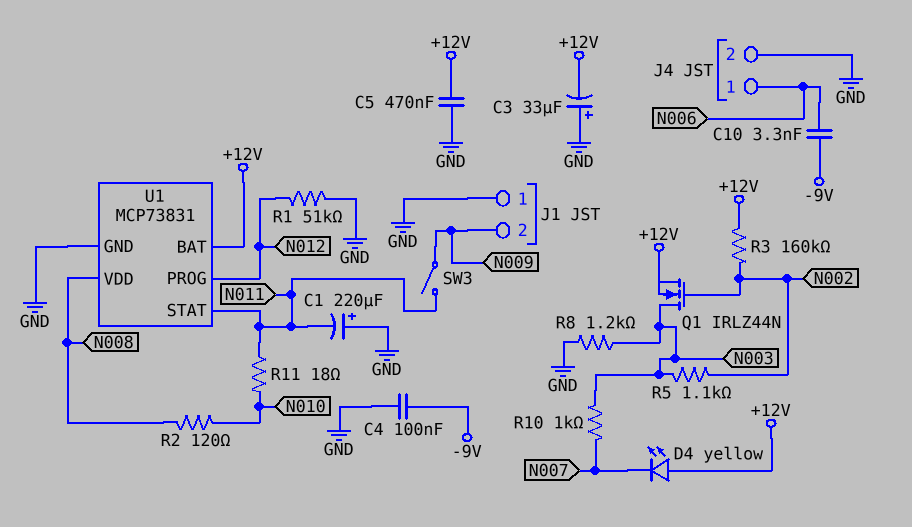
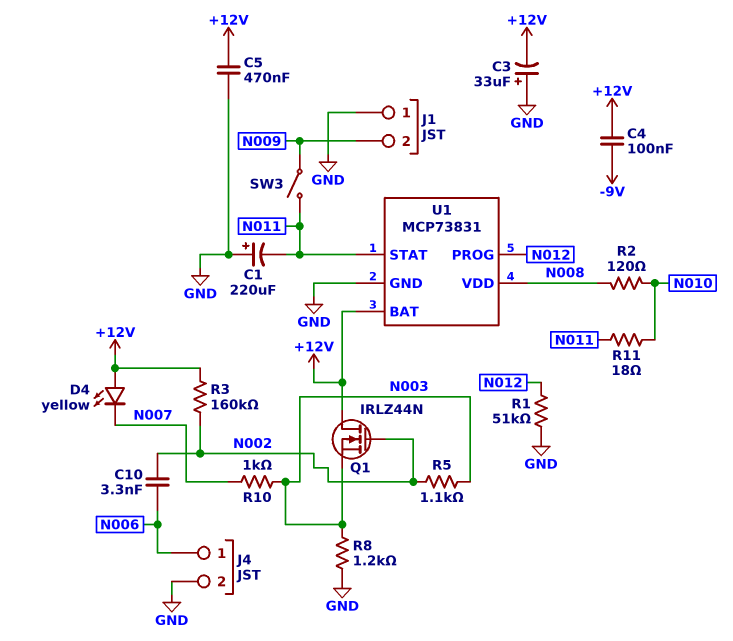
C4: 100nF (-9V, GND) -> 100nF (+12V, -9V)
C10: 3.3nF (-9V, N006) -> 3.3nF (N002, N006)
Q1: NMOS IRLZ44N (G N002, D N003, S +12V) -> NMOS IRLZ44N (G N002, D +12V, S N003)

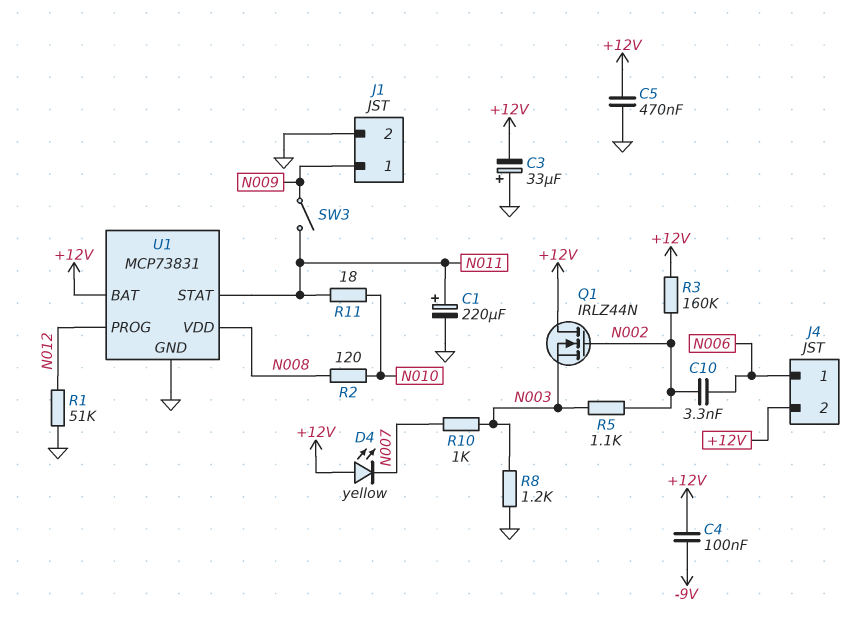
C1: 220uF (plus GND, minus N011) -> 220uF (plus N011, minus GND)
J1 pin 1: GND -> N009
J1 pin 2: N009 -> GND
J4 pin 2: GND -> +12V

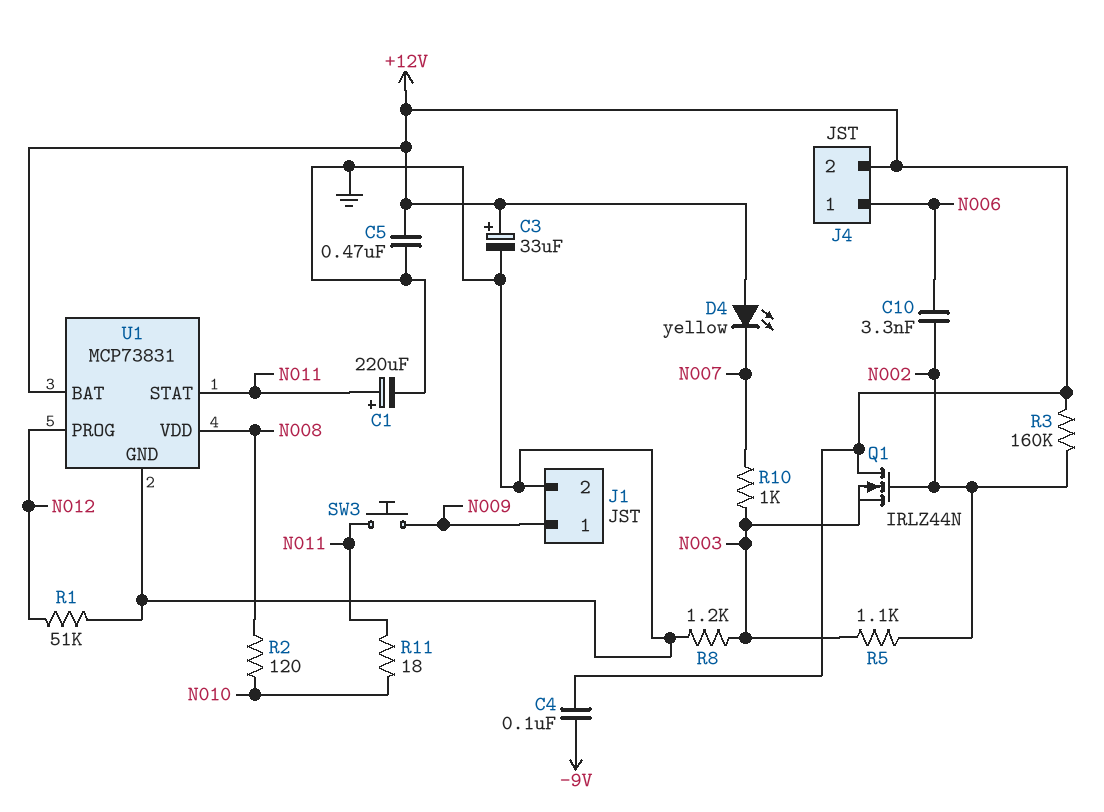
C3: 33uF (plus GND, minus +12V) -> 33uF (plus +12V, minus GND)
SW3: switch (N009, N011) -> button (N009, N011)

